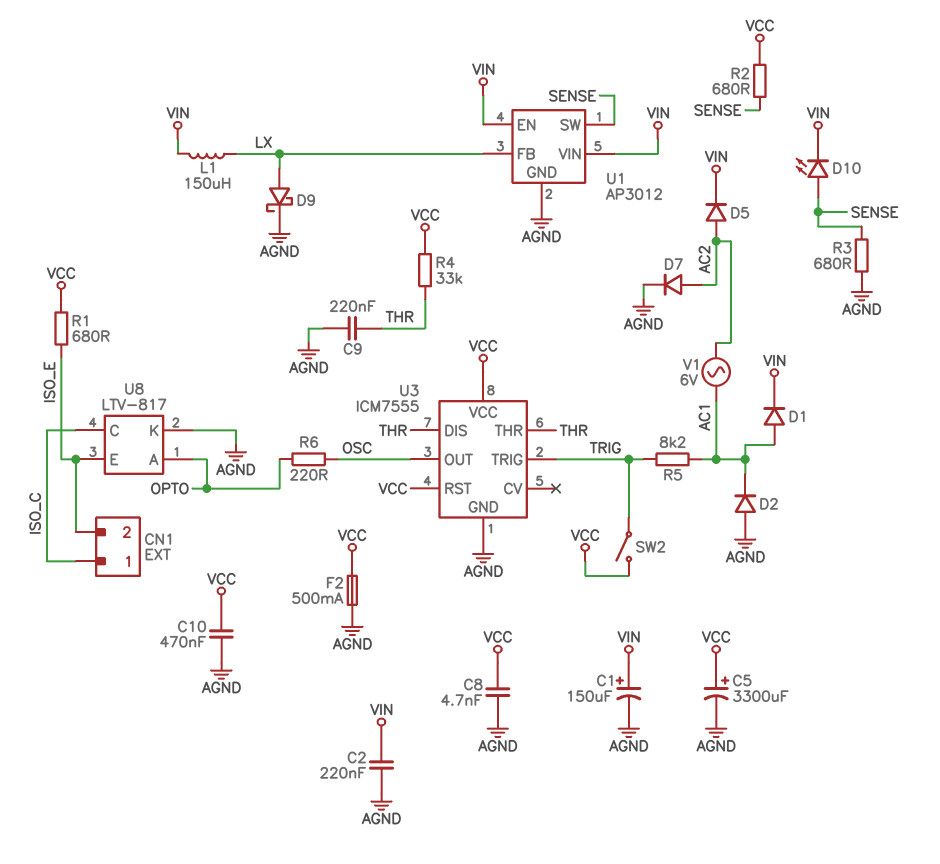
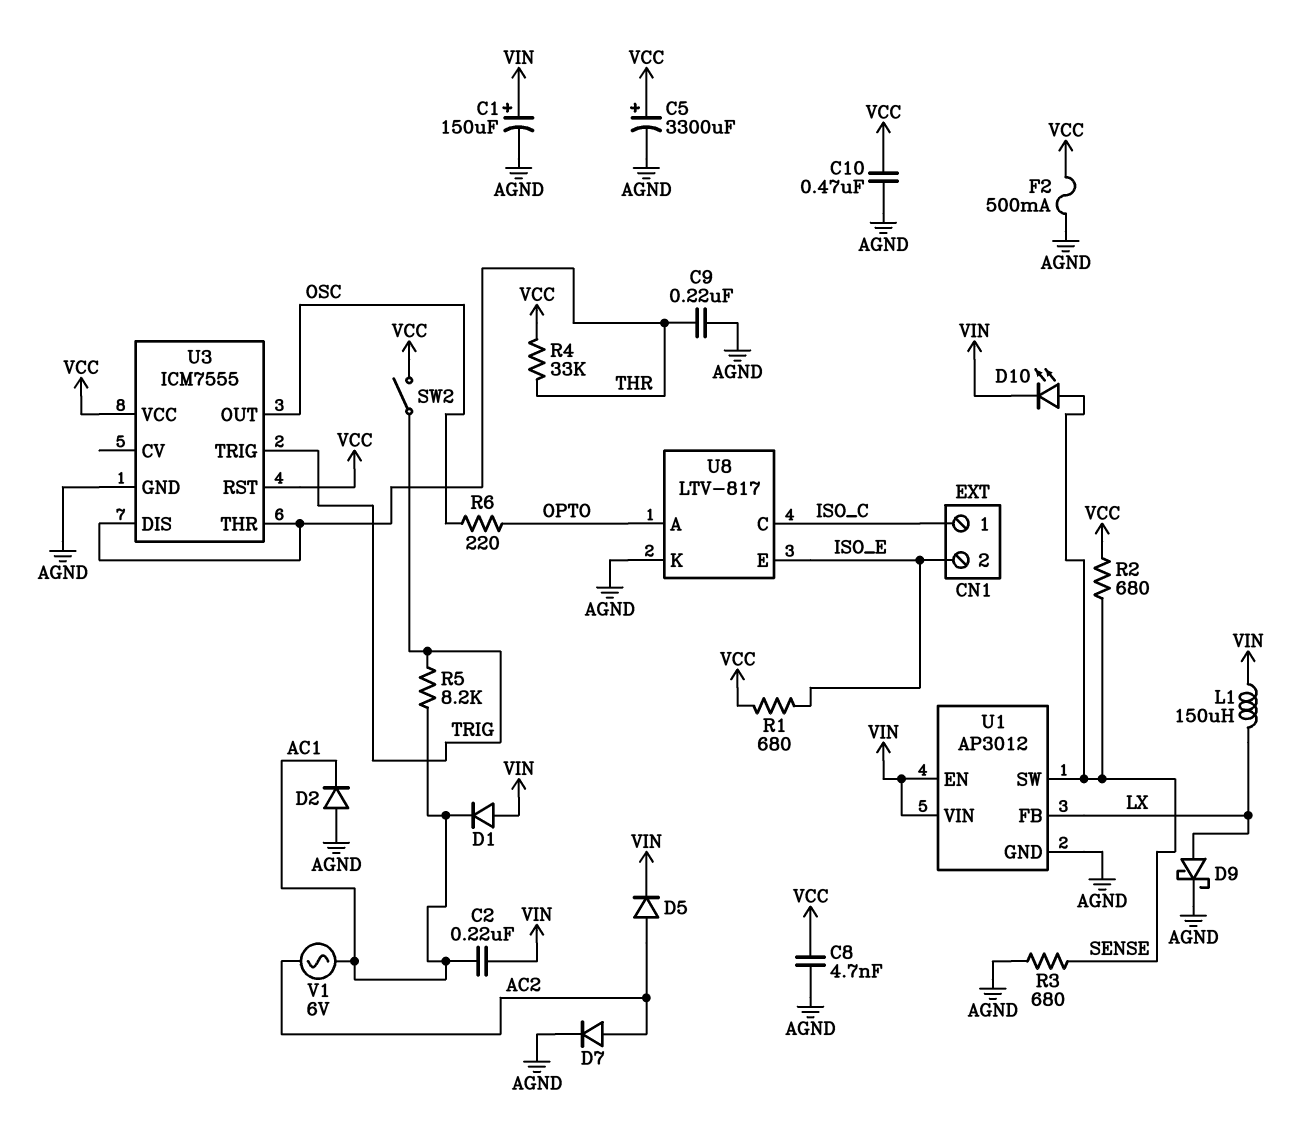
C2: 220nF (AGND, VIN) -> 220nF (AC1, VIN)
D1: diode (A AC1, K VIN) -> diode (A VIN, K AC1)

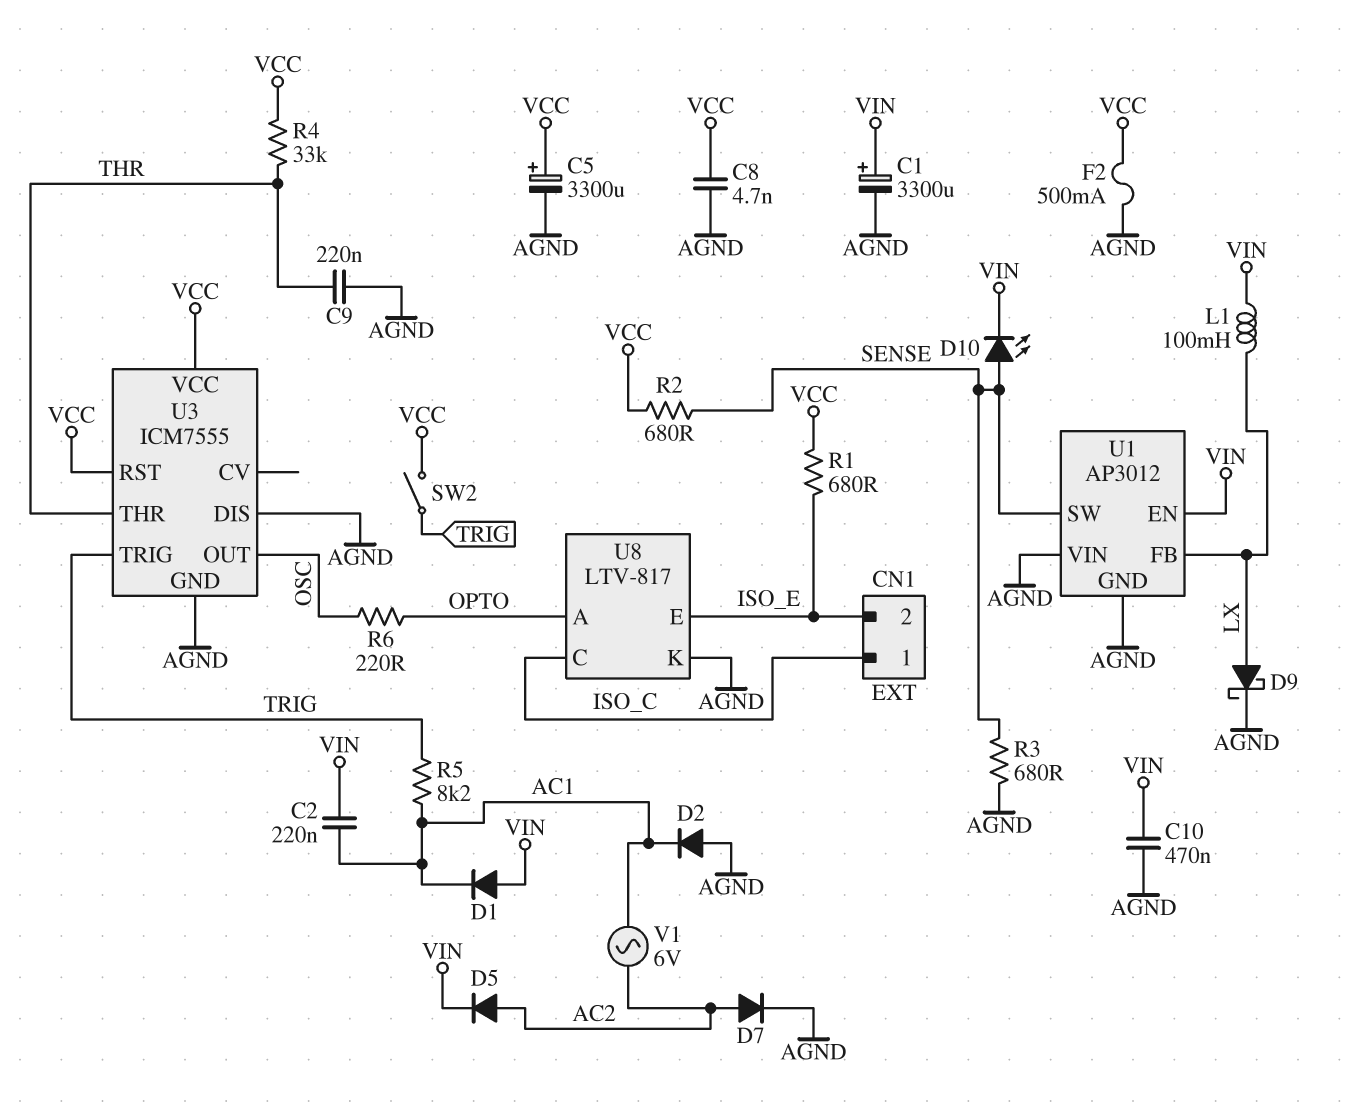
C1: 150uF (plus VIN, minus AGND) -> 3300uF (plus VIN, minus AGND)
C10: 470nF (AGND, VCC) -> 470nF (AGND, VIN)
L1: 150uH (LX, VIN) -> 100mH (LX, VIN)
U1 pin VIN: VIN -> AGND
U3 pin DIS: THR -> AGND

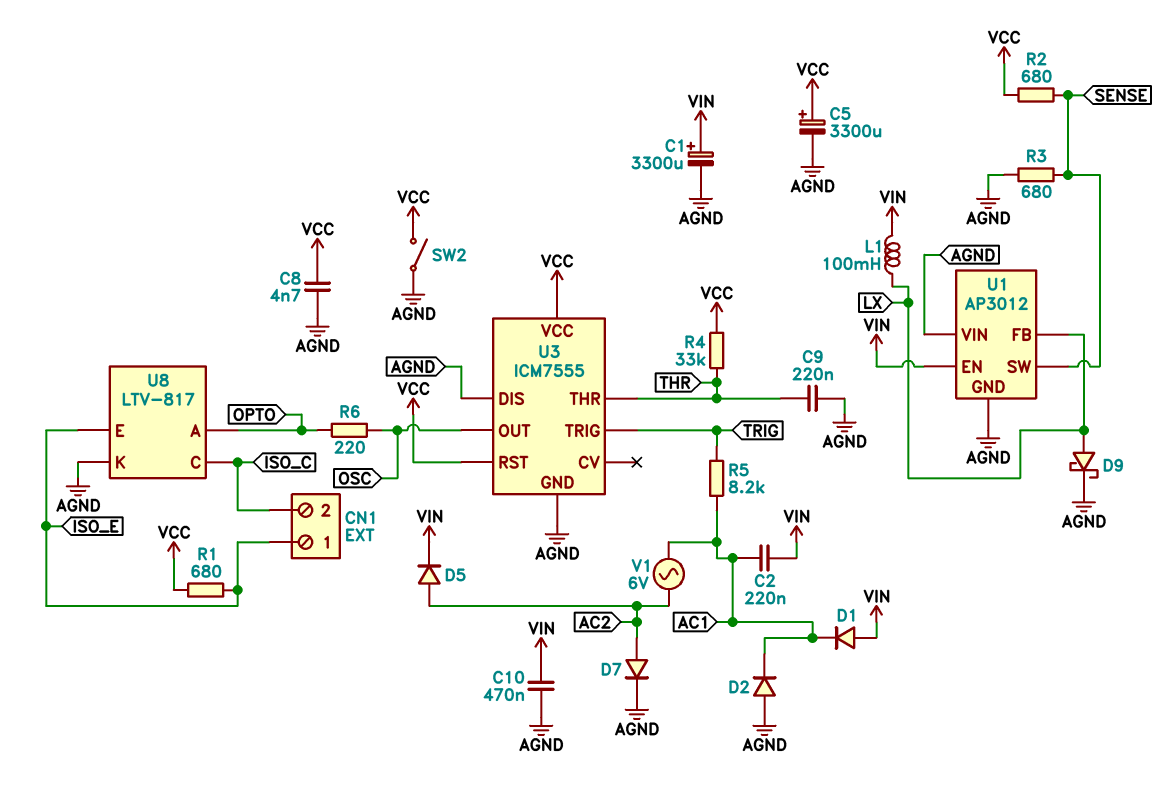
CN1 pin 1: ISO_C -> ISO_E
CN1 pin 2: ISO_E -> ISO_C
D10: LED (A SENSE, K VIN) -> none
F2: 500mA (AGND, VCC) -> none
SW2: switch (TRIG, VCC) -> switch (AGND, VCC)

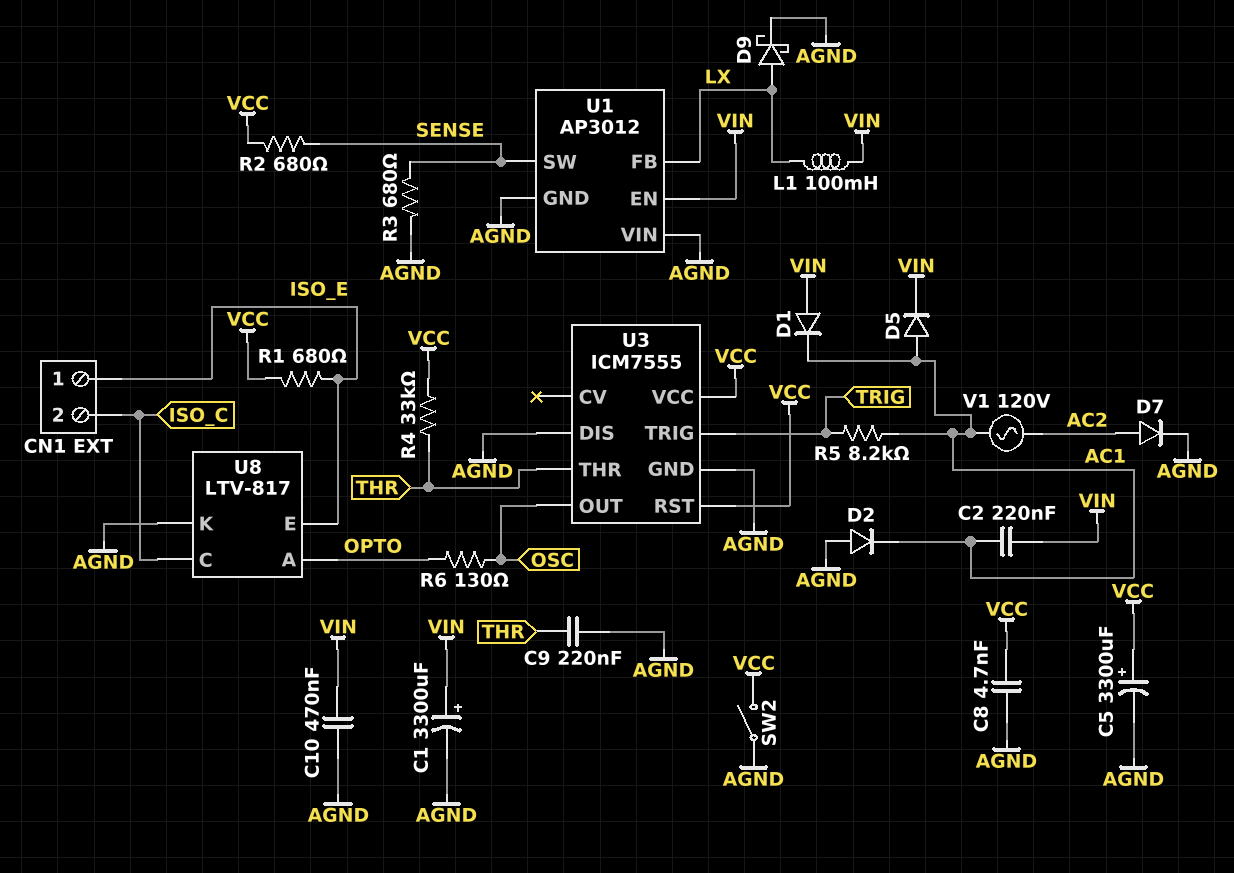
D5: diode (A AC2, K VIN) -> diode (A AC1, K VIN)
R6: 220 (OPTO, OSC) -> 130 (OPTO, OSC)
V1: AC 6V (AC1, AC2) -> AC 120V (AC1, AC2)

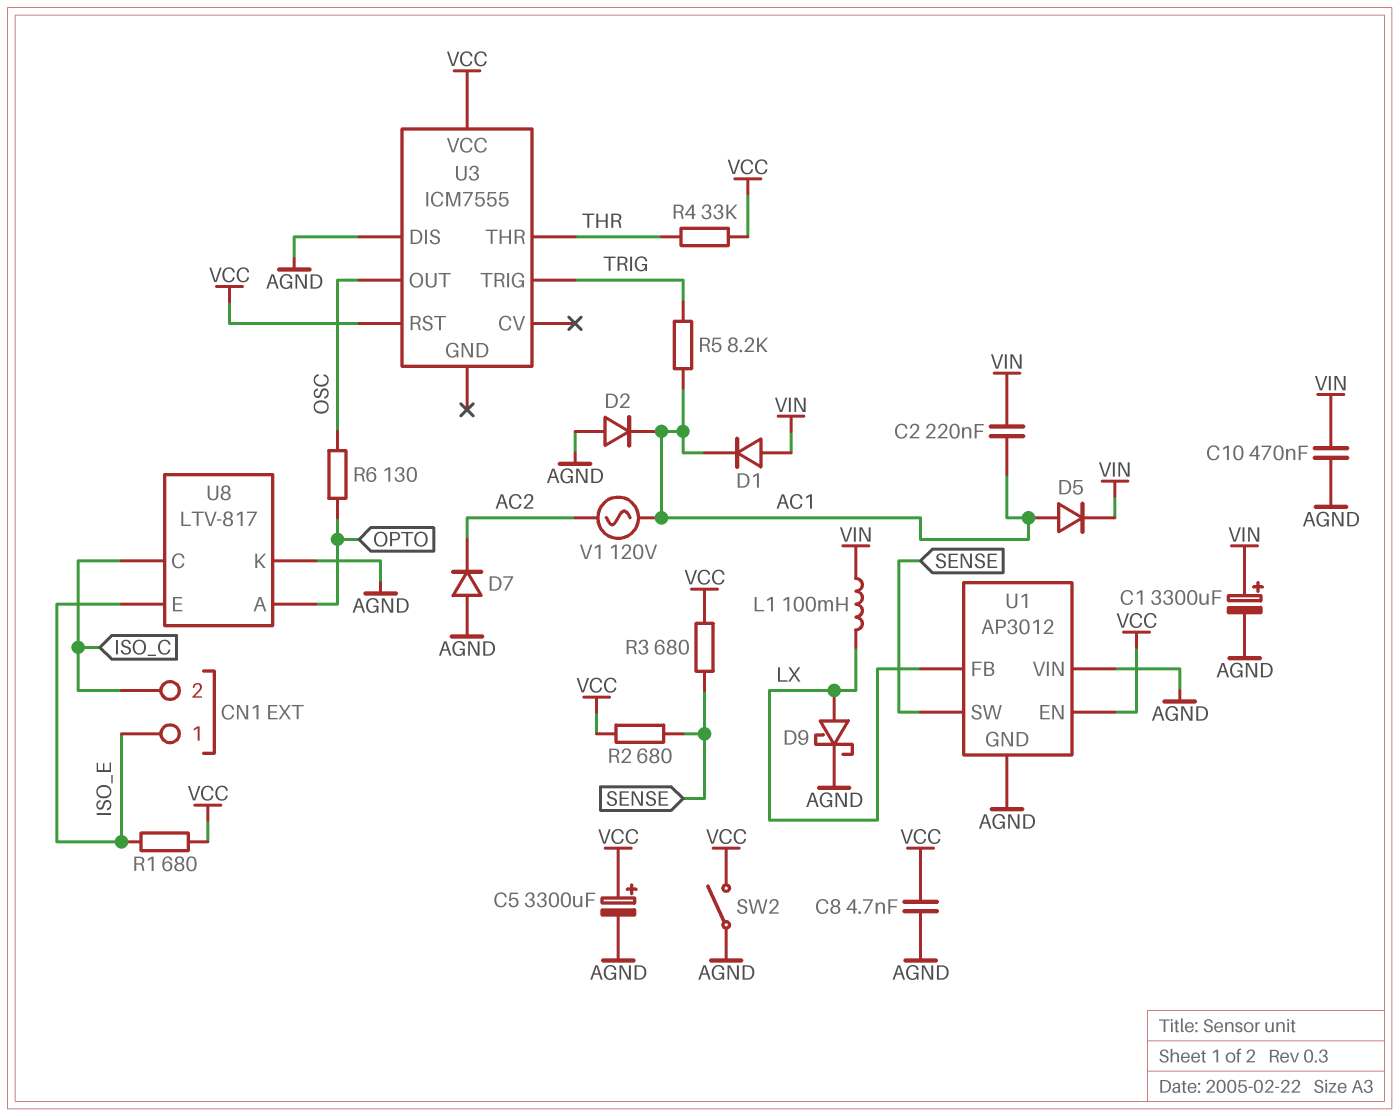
C9: 220nF (AGND, THR) -> none
D7: diode (A AC2, K AGND) -> diode (A AGND, K AC2)
R3: 680 (AGND, SENSE) -> 680 (SENSE, VCC)
U1 pin EN: VIN -> VCC
U3 pin GND: AGND -> none

